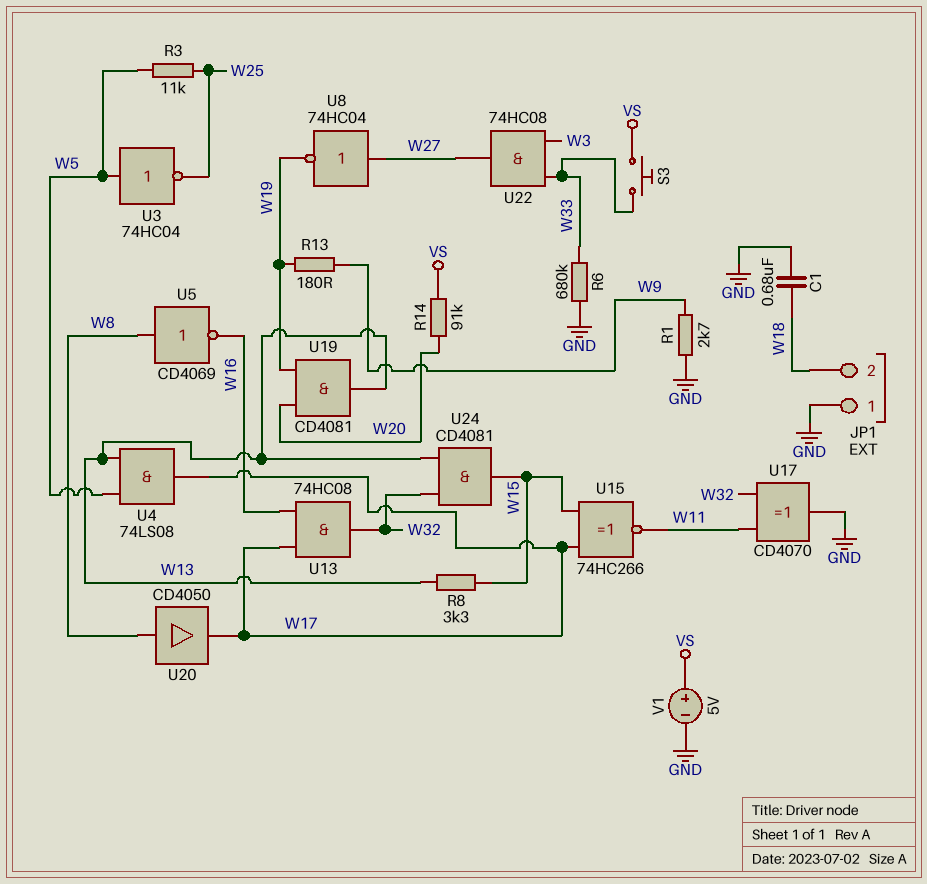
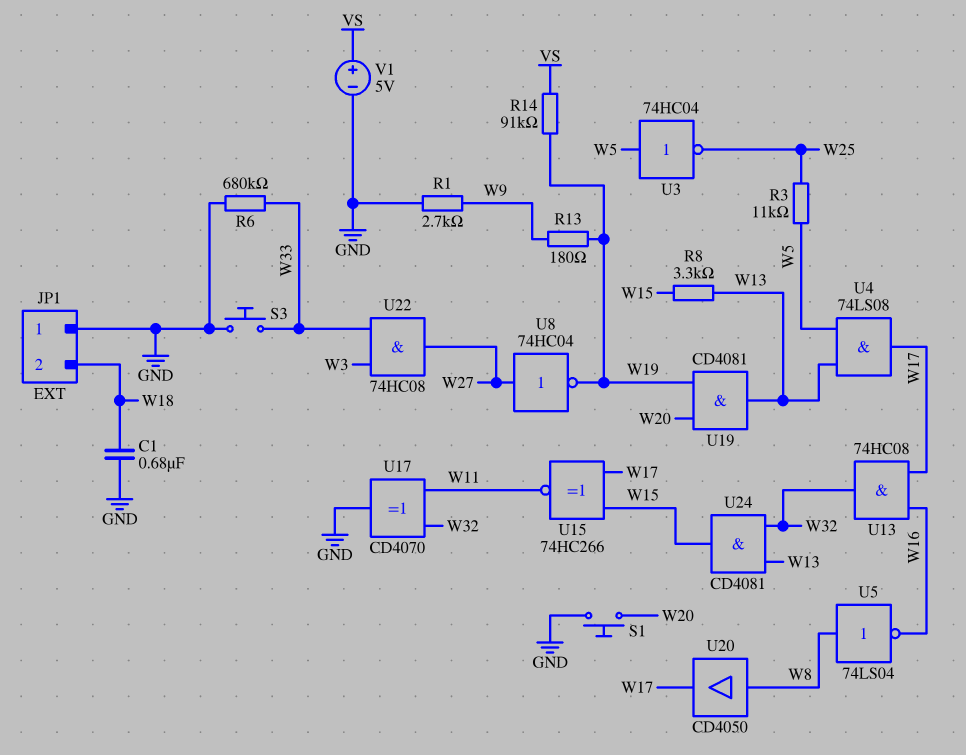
R14: 91k (VS, W20) -> 91k (VS, W19)
S1: none -> button (GND, W20)
S3: button (VS, W33) -> button (GND, W33)
U5: NOT CD4069 (in W8, out W16) -> NOT 74LS04 (in W8, out W16)

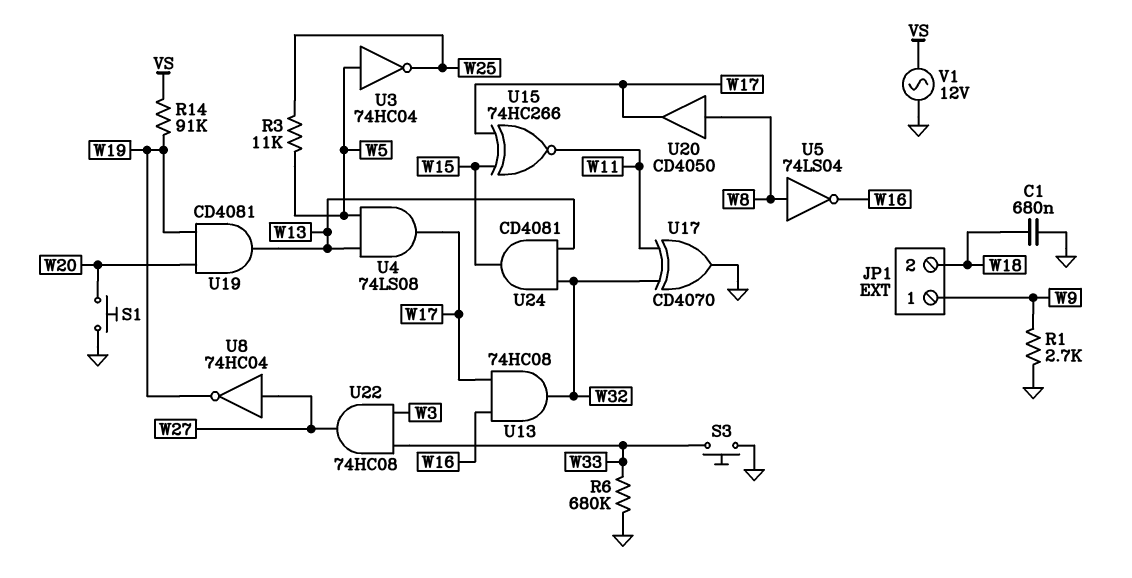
JP1 pin 1: GND -> W9
R8: 3.3k (W13, W15) -> none
R13: 180 (W9, W19) -> none
V1: 5V (plus VS, minus GND) -> AC 12V (GND, VS)

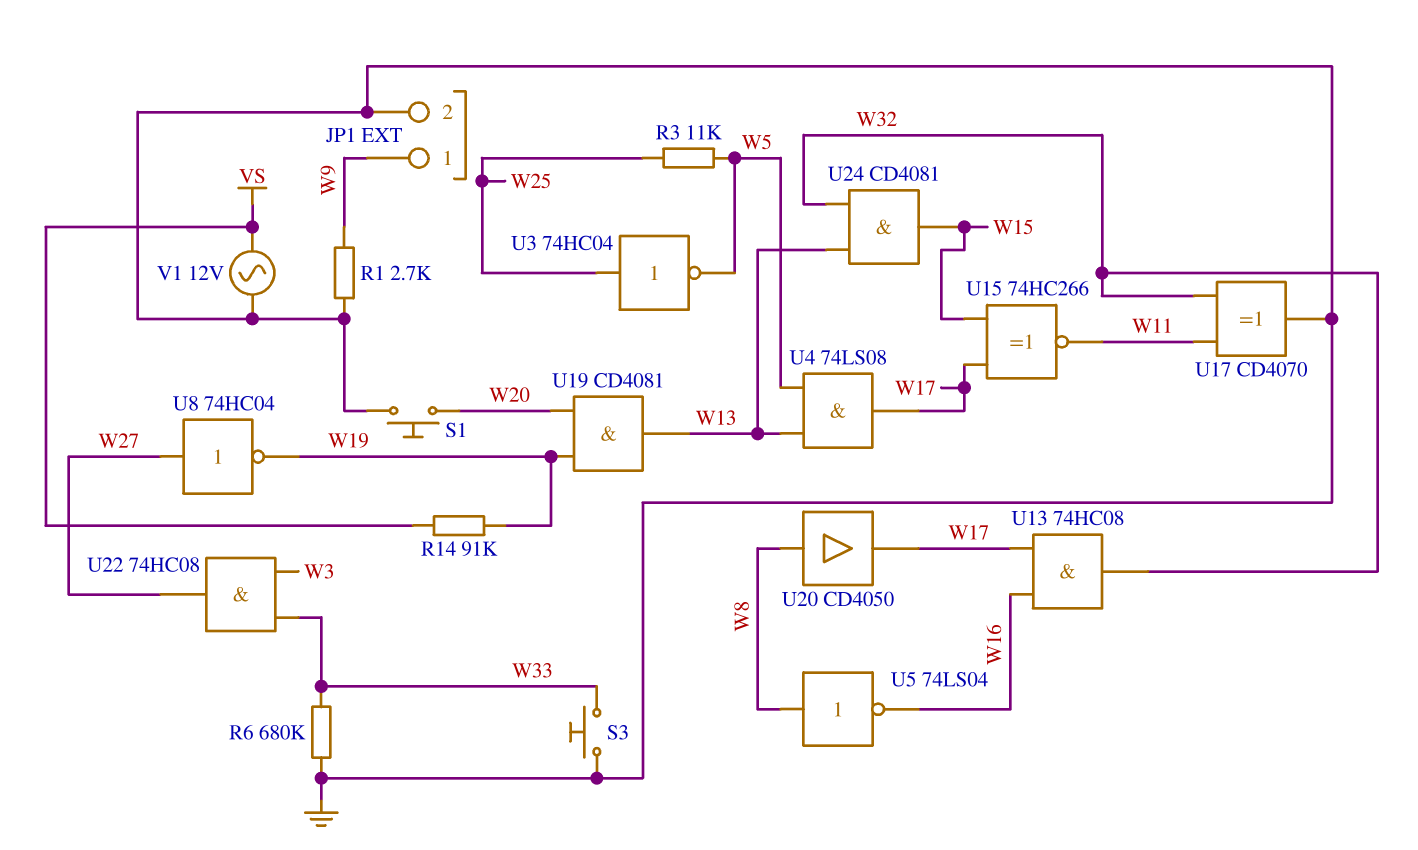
C1: 680nF (GND, W18) -> none
JP1 pin 2: W18 -> GND
U3: NOT 74HC04 (in W5, out W25) -> NOT 74HC04 (in W25, out W5)

